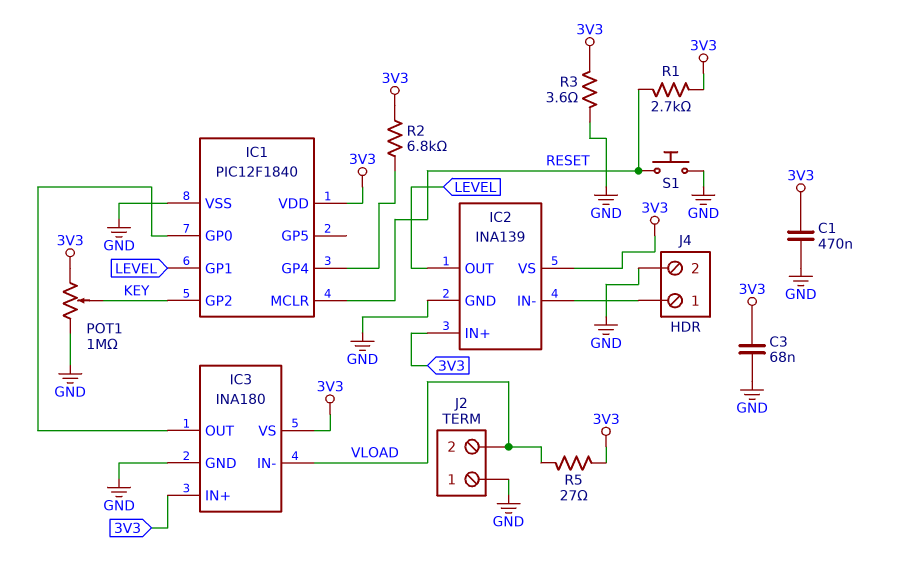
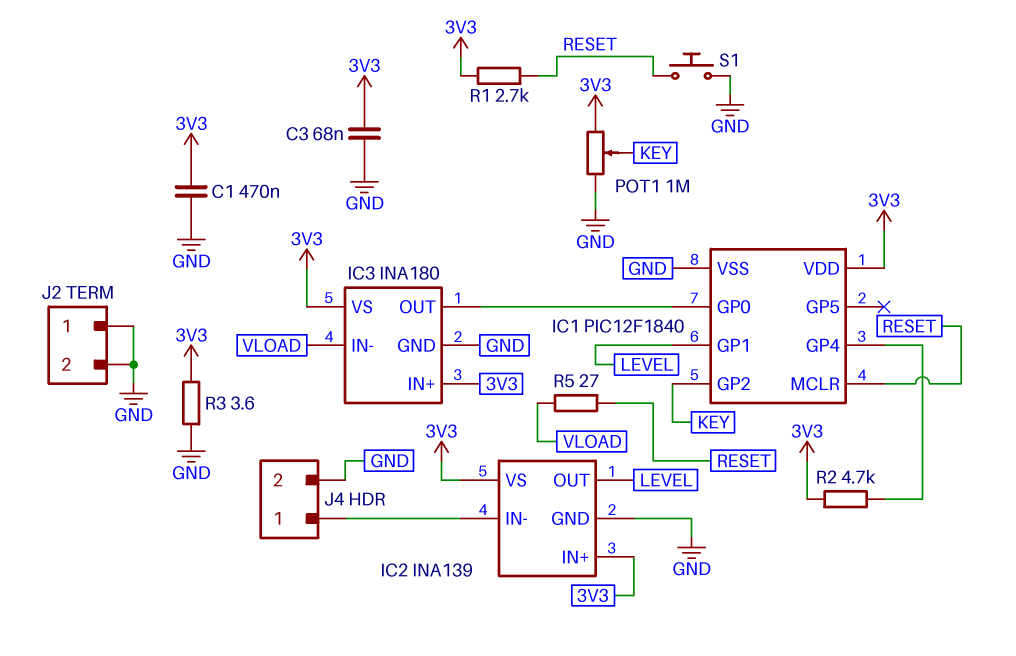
J2 pin 2: VLOAD -> GND
R2: 6.8k (3V3, IC1/GP4) -> 4.7k (3V3, IC1/GP4)
R5: 27 (3V3, VLOAD) -> 27 (RESET, VLOAD)

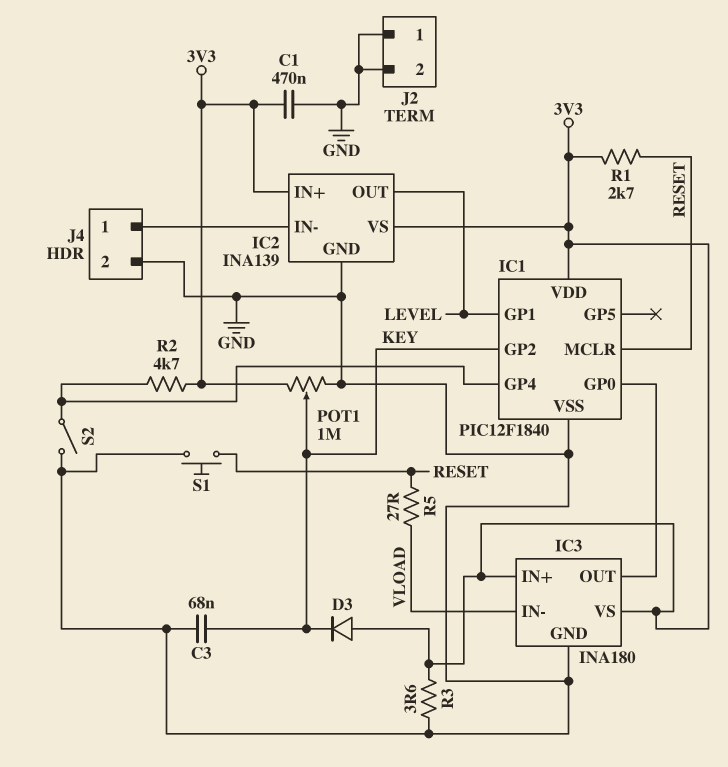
C3: 68nF (3V3, GND) -> 68nF (GND, KEY)
D3: none -> diode (A 3V3, K KEY)
S2: none -> switch (GND, IC1/GP4)

